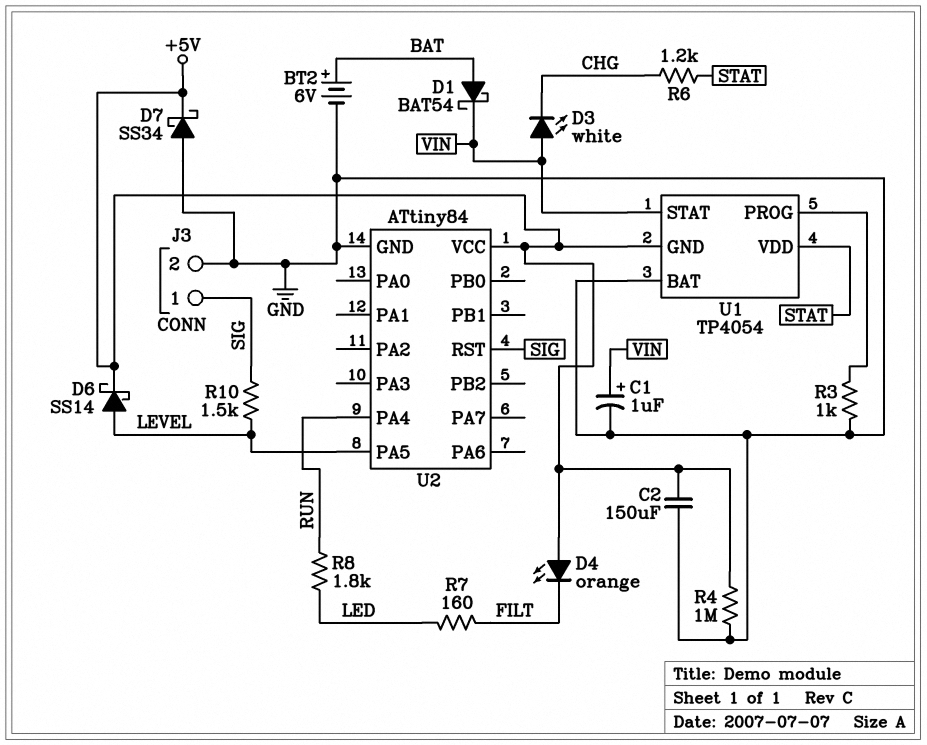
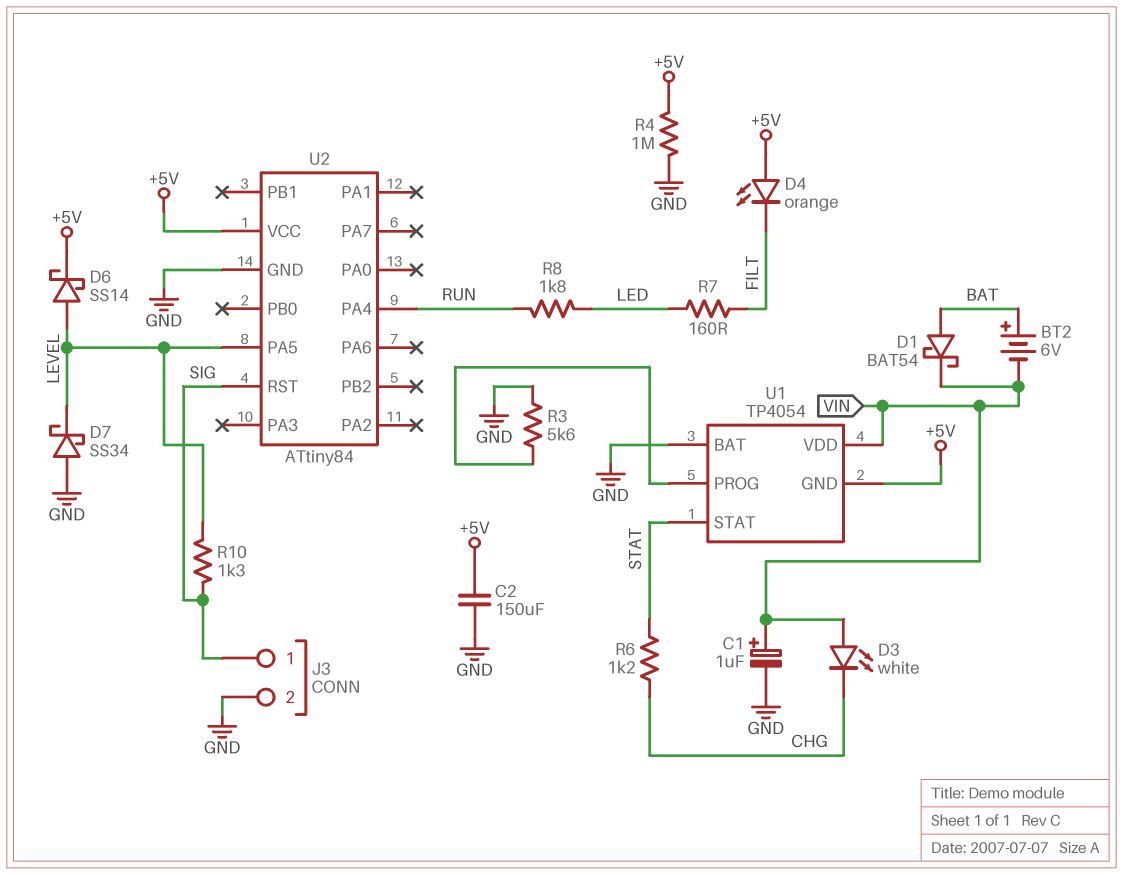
BT2: 6V (plus BAT, minus GND) -> 6V (plus BAT, minus VIN)
D7: schottky SS34 (A GND, K +5V) -> schottky SS34 (A GND, K LEVEL)
R3: 1k (GND, U1/PROG) -> 5.6k (GND, U1/PROG)
R10: 1.5k (LEVEL, SIG) -> 1.3k (LEVEL, SIG)
U1 pin STAT: VIN -> STAT
U1 pin VDD: STAT -> VIN

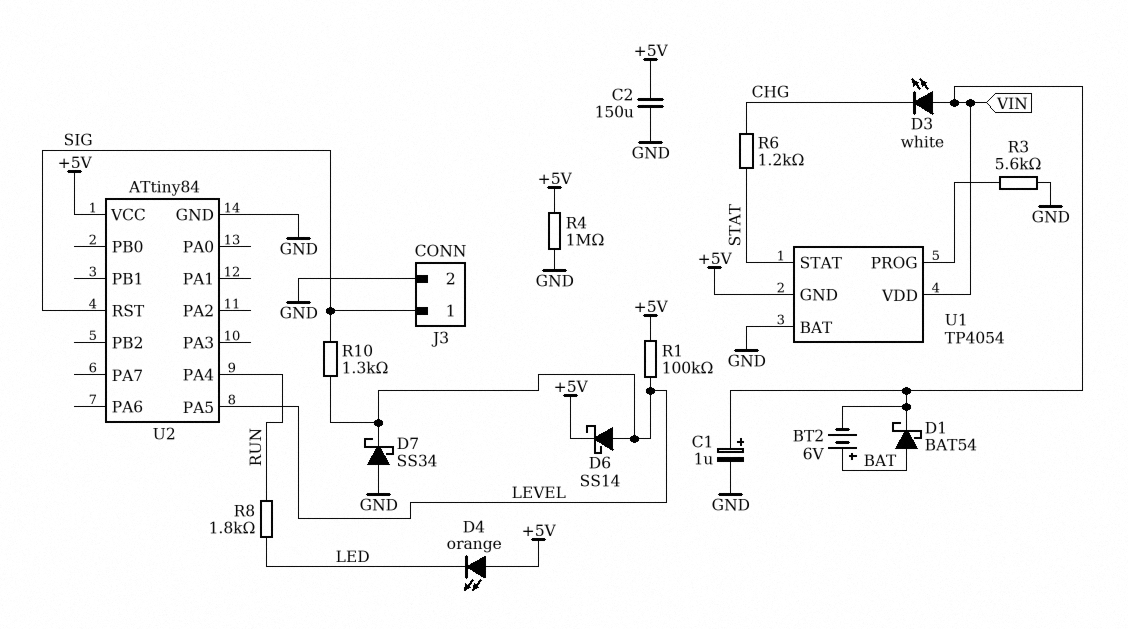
D4: LED orange (A +5V, K FILT) -> LED orange (A +5V, K LED)
R1: none -> 100k (+5V, LEVEL)
R7: 160 (FILT, LED) -> none

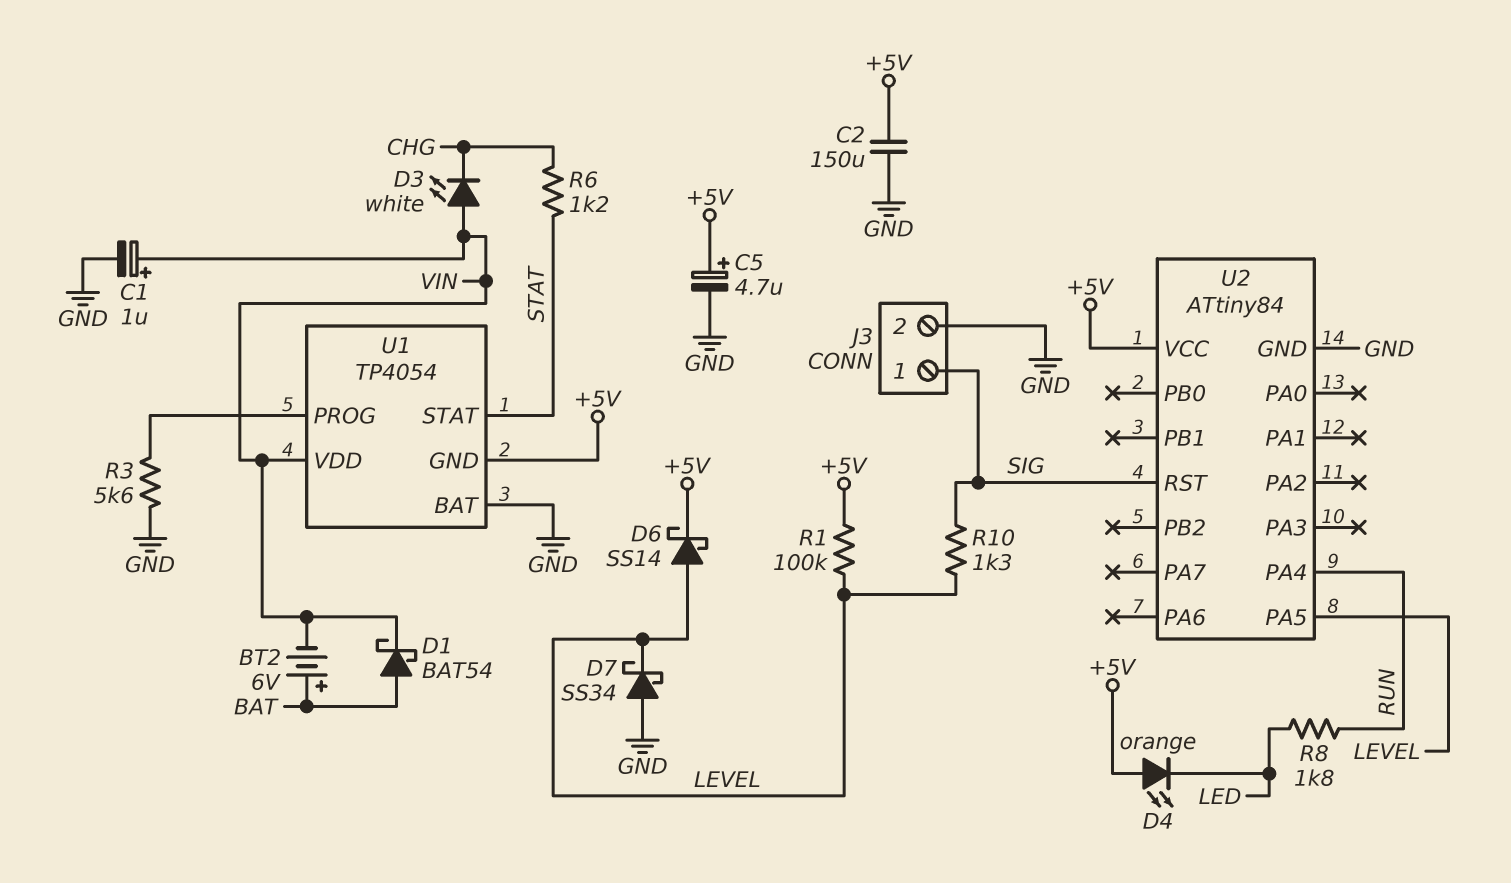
C5: none -> 4.7uF (plus +5V, minus GND)
R4: 1M (+5V, GND) -> none

